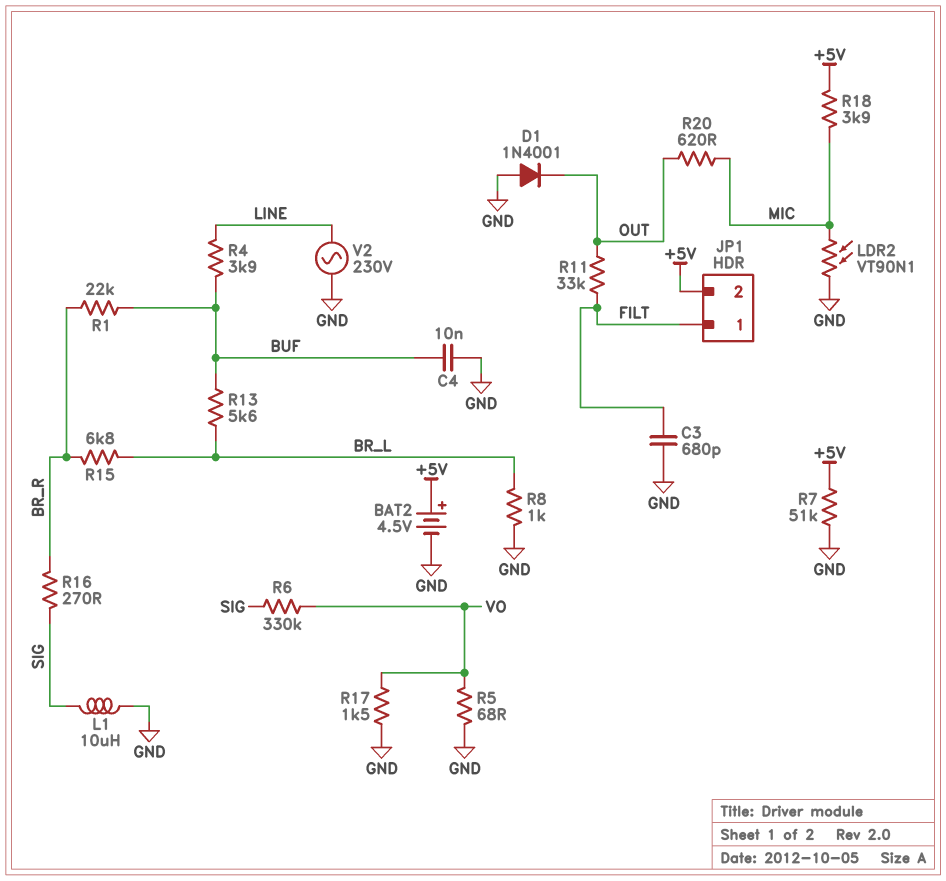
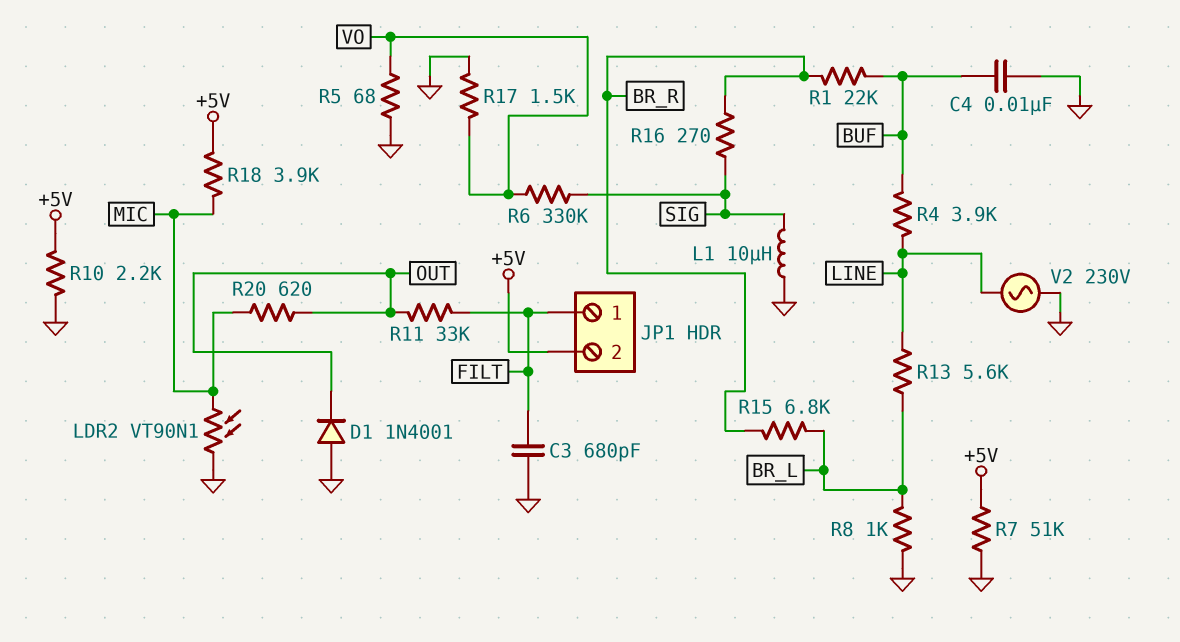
BAT2: 4.5V (plus +5V, minus GND) -> none
R10: none -> 2.2k (+5V, GND)
R13: 5.6k (BR_L, BUF) -> 5.6k (BR_L, LINE)

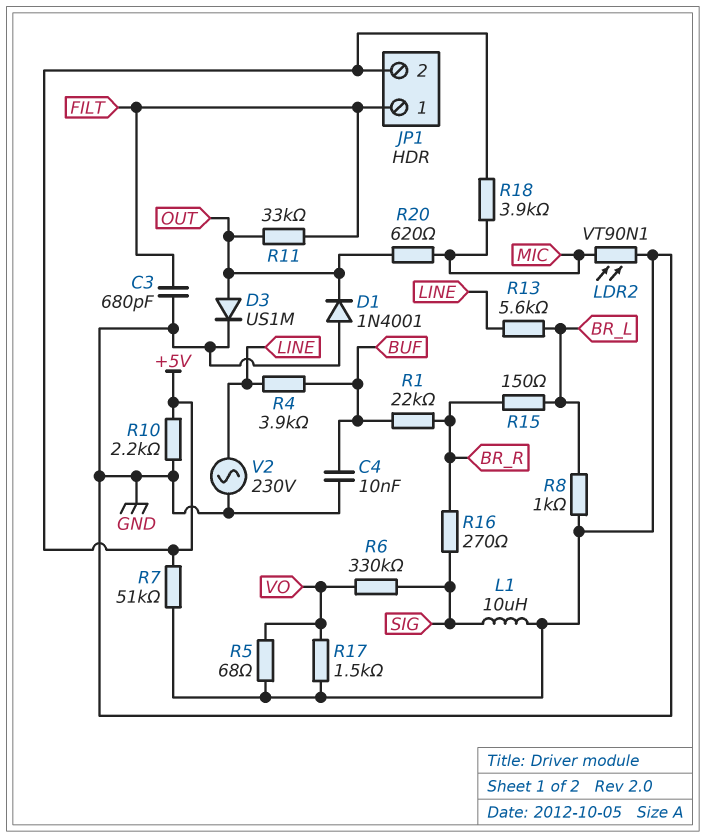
D3: none -> diode US1M (A OUT, K GND)
R15: 6.8k (BR_L, BR_R) -> 150 (BR_L, BR_R)

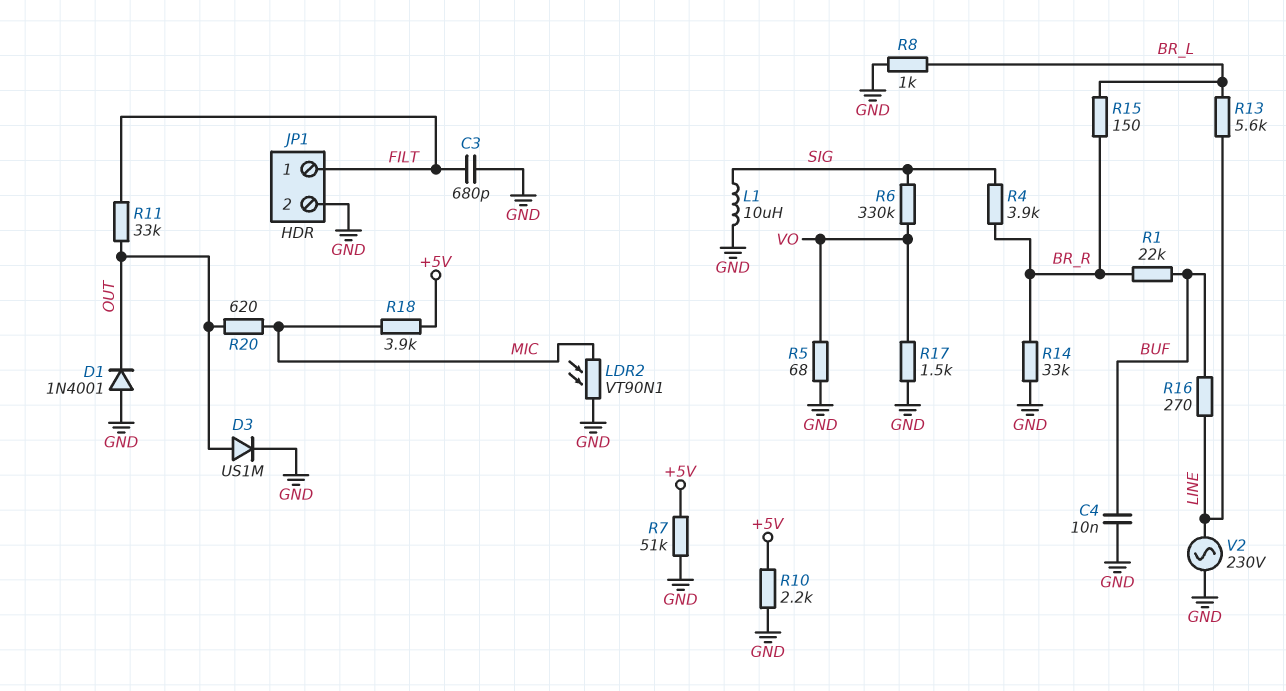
JP1 pin 2: +5V -> GND
R4: 3.9k (BUF, LINE) -> 3.9k (BR_R, SIG)
R14: none -> 33k (BR_R, GND)
R16: 270 (BR_R, SIG) -> 270 (BUF, LINE)

